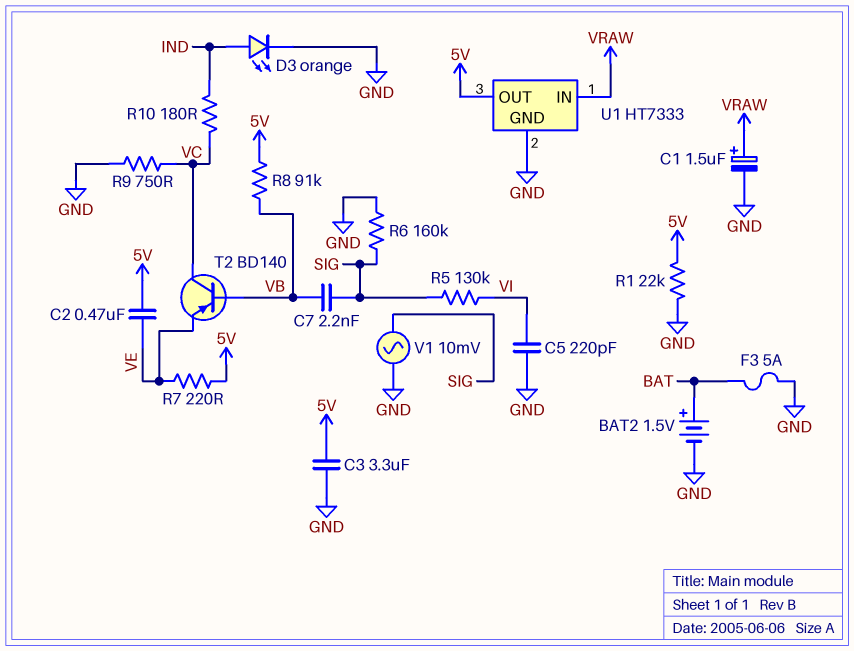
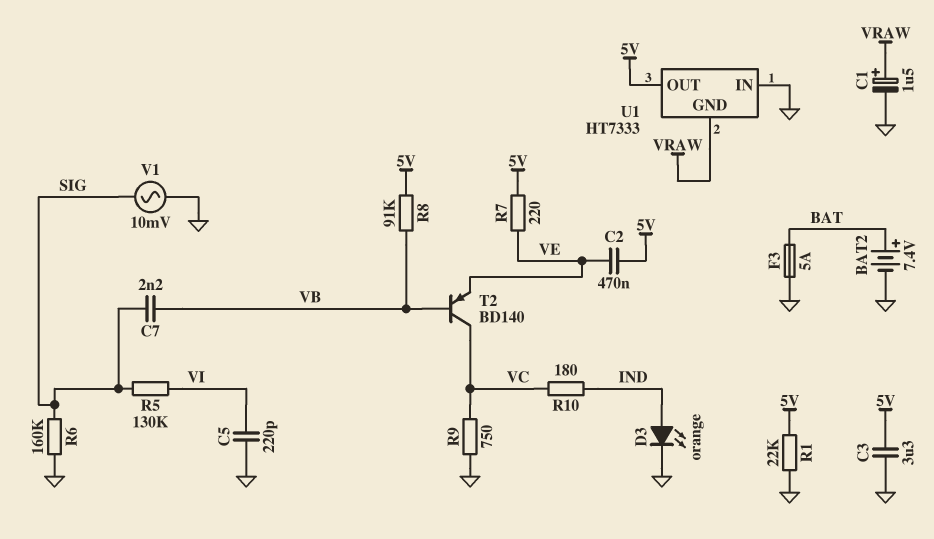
BAT2: 1.5V (plus BAT, minus GND) -> 7.4V (plus BAT, minus GND)
U1 pin GND: GND -> VRAW
U1 pin IN: VRAW -> GND

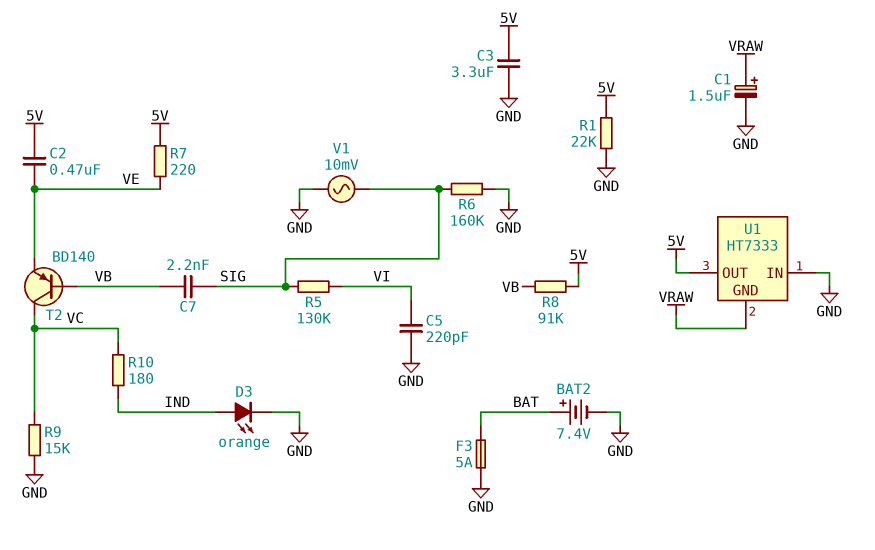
R9: 750 (GND, VC) -> 15k (GND, VC)

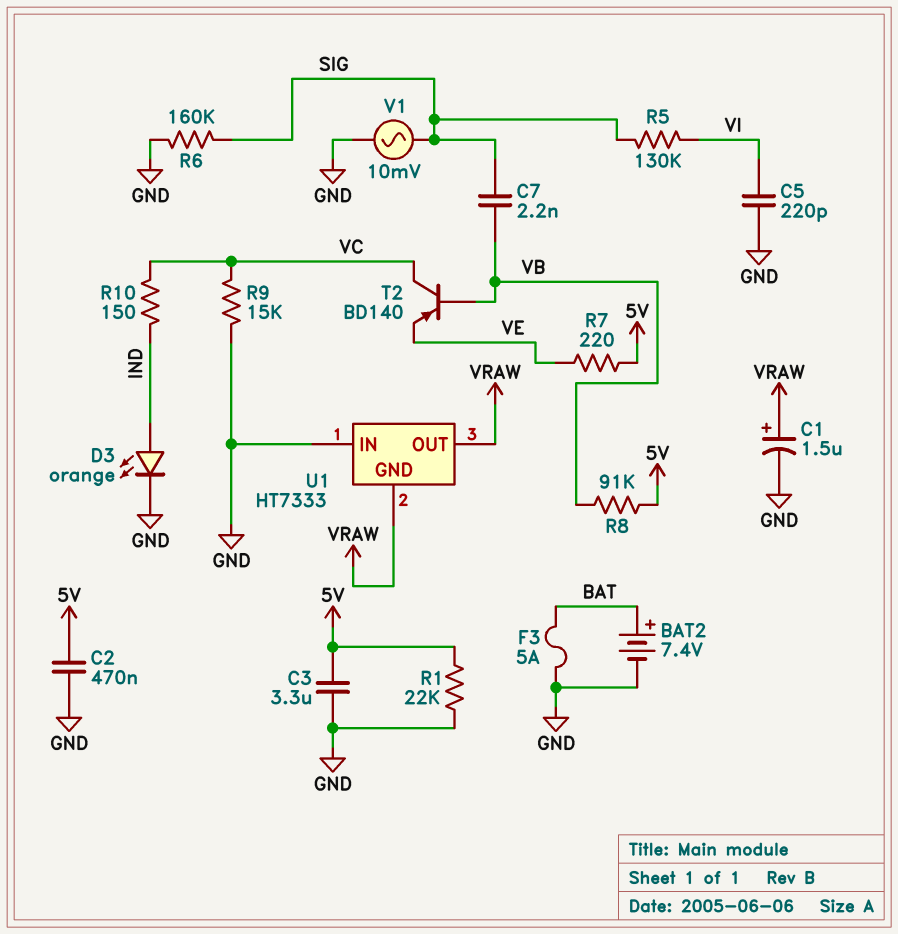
C2: 470nF (5V, VE) -> 470nF (5V, GND)
R10: 180 (IND, VC) -> 150 (IND, VC)
U1 pin OUT: 5V -> VRAW

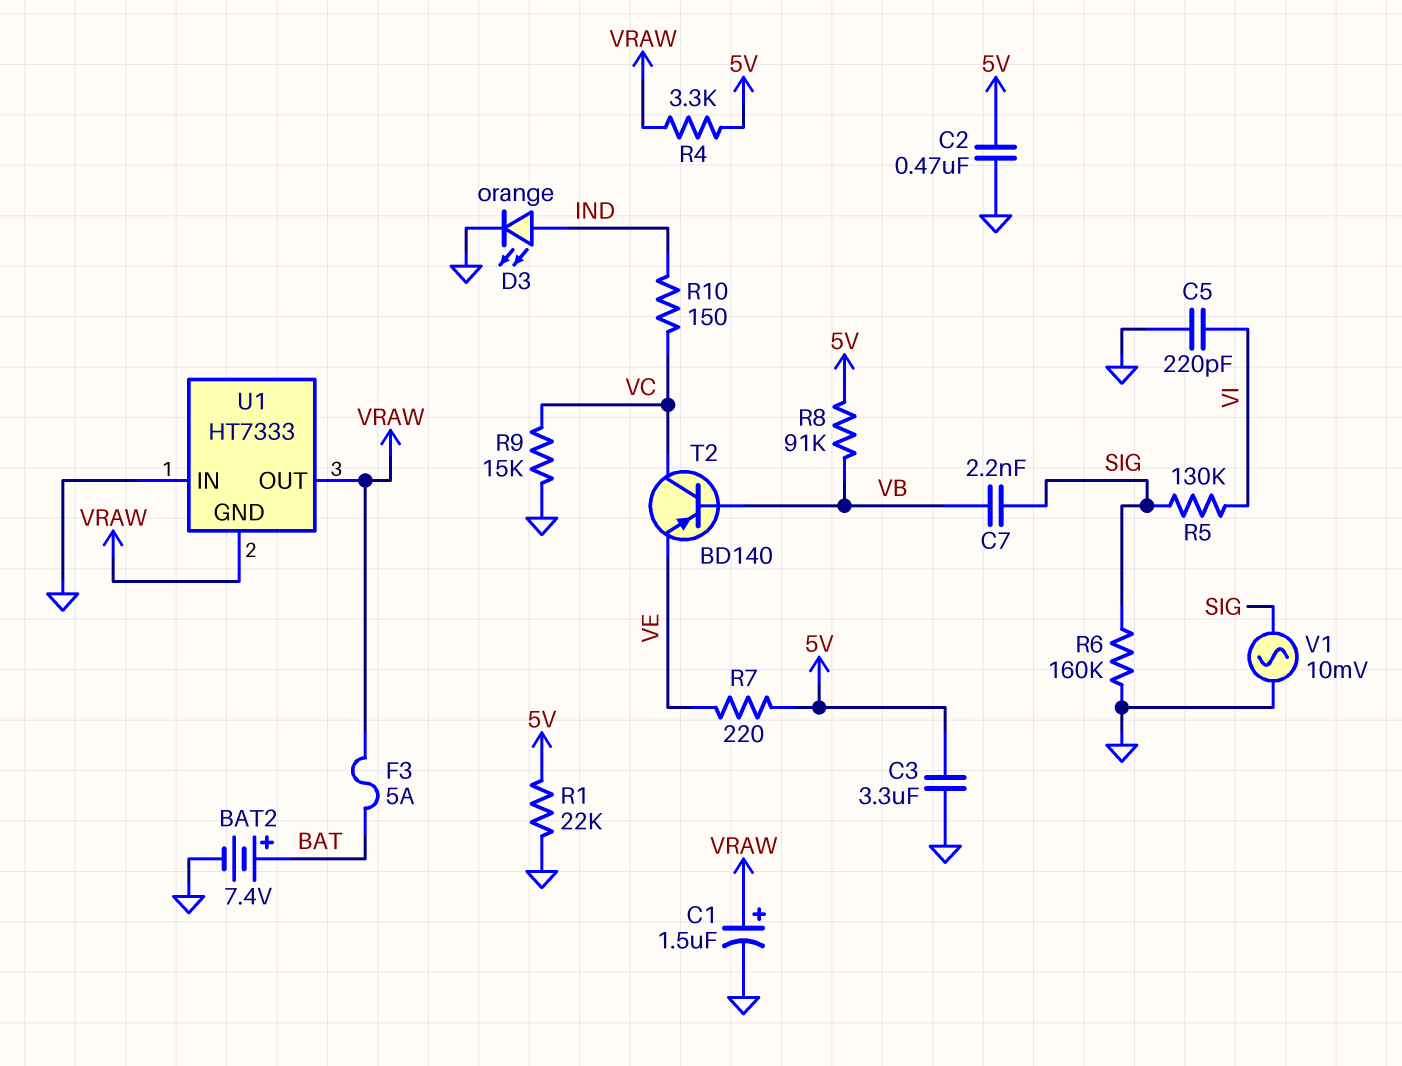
F3: 5A (BAT, GND) -> 5A (BAT, VRAW)
R4: none -> 3.3k (5V, VRAW)

